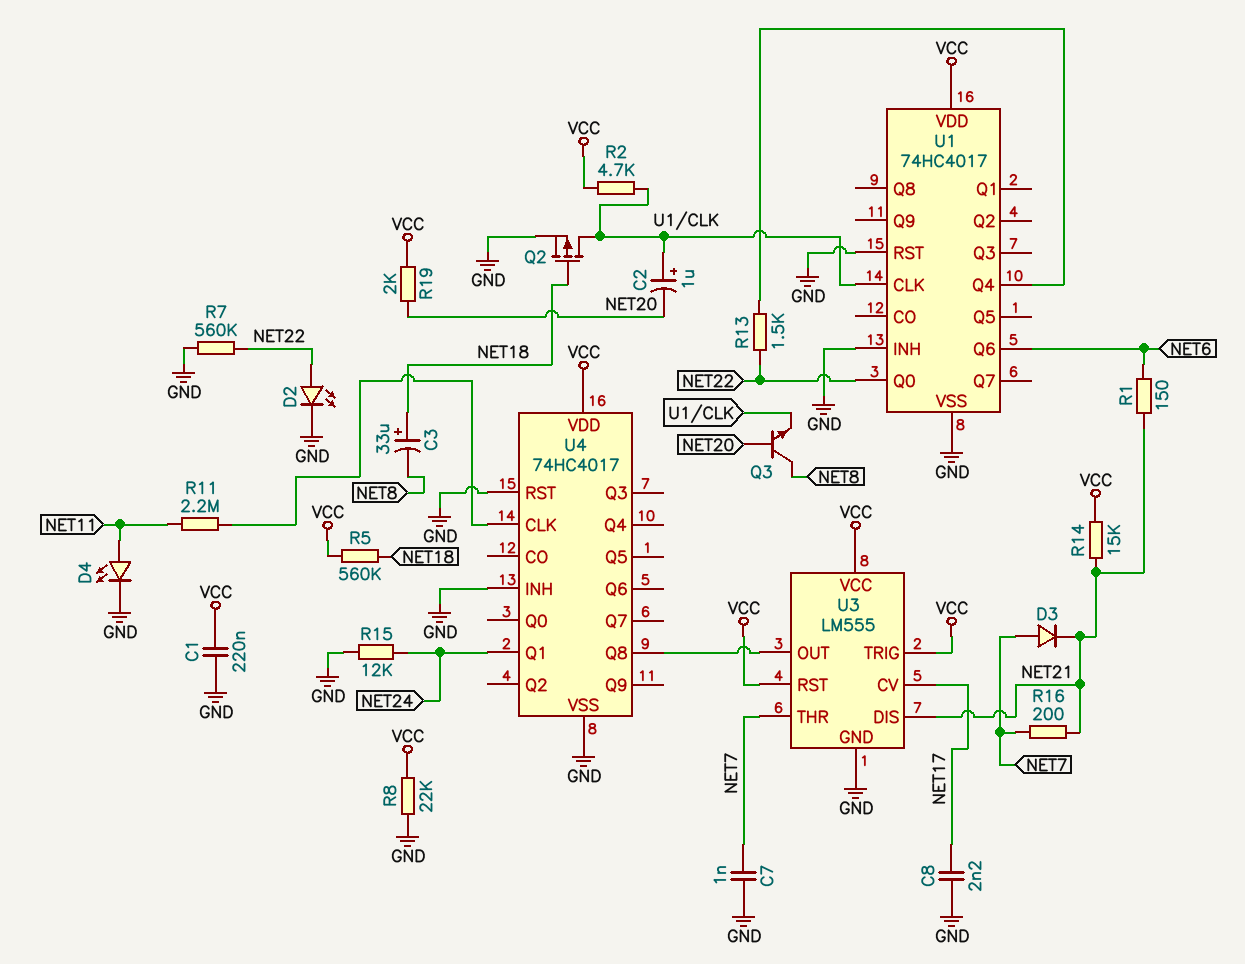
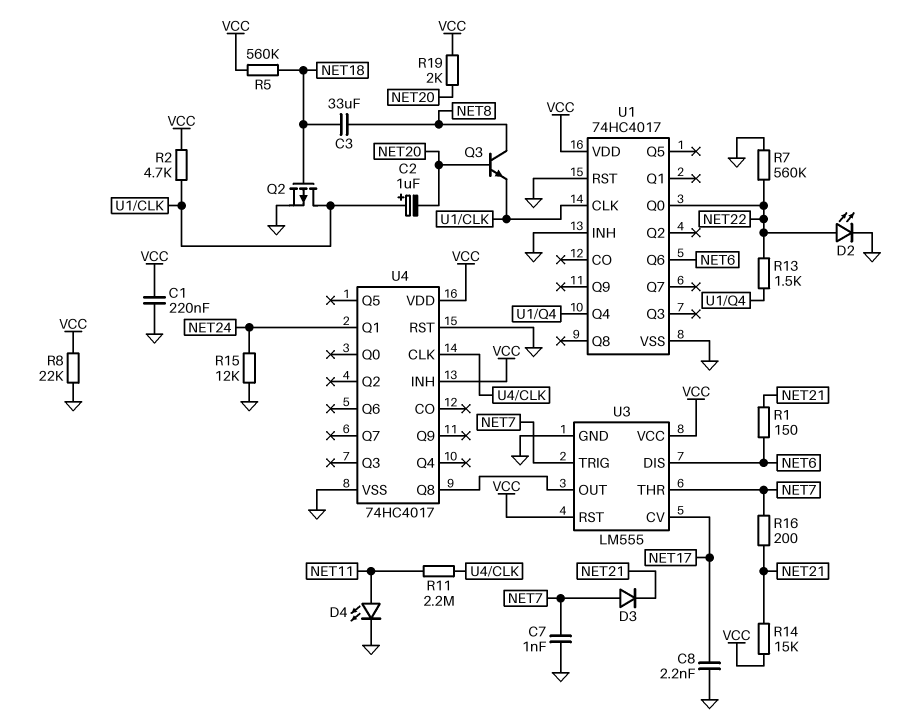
C3: 33uF (plus NET18, minus NET8) -> 33uF (NET8, NET18)
U3 pin DIS: NET21 -> NET6
U3 pin TRIG: VCC -> NET7
U4 pin INH: GND -> VCC

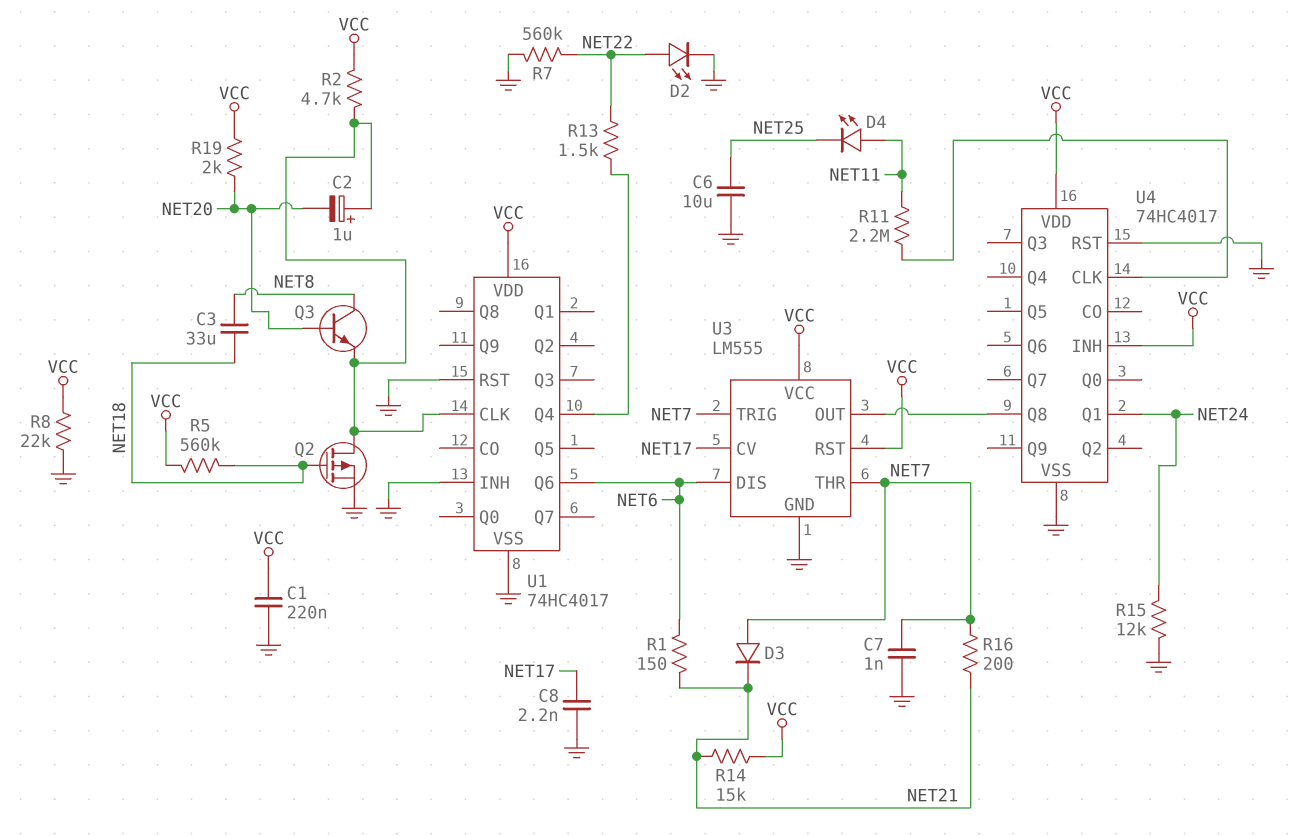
C6: none -> 10uF (GND, NET25)
D4: LED (A NET11, K GND) -> LED (A NET11, K NET25)
U1 pin Q0: NET22 -> none

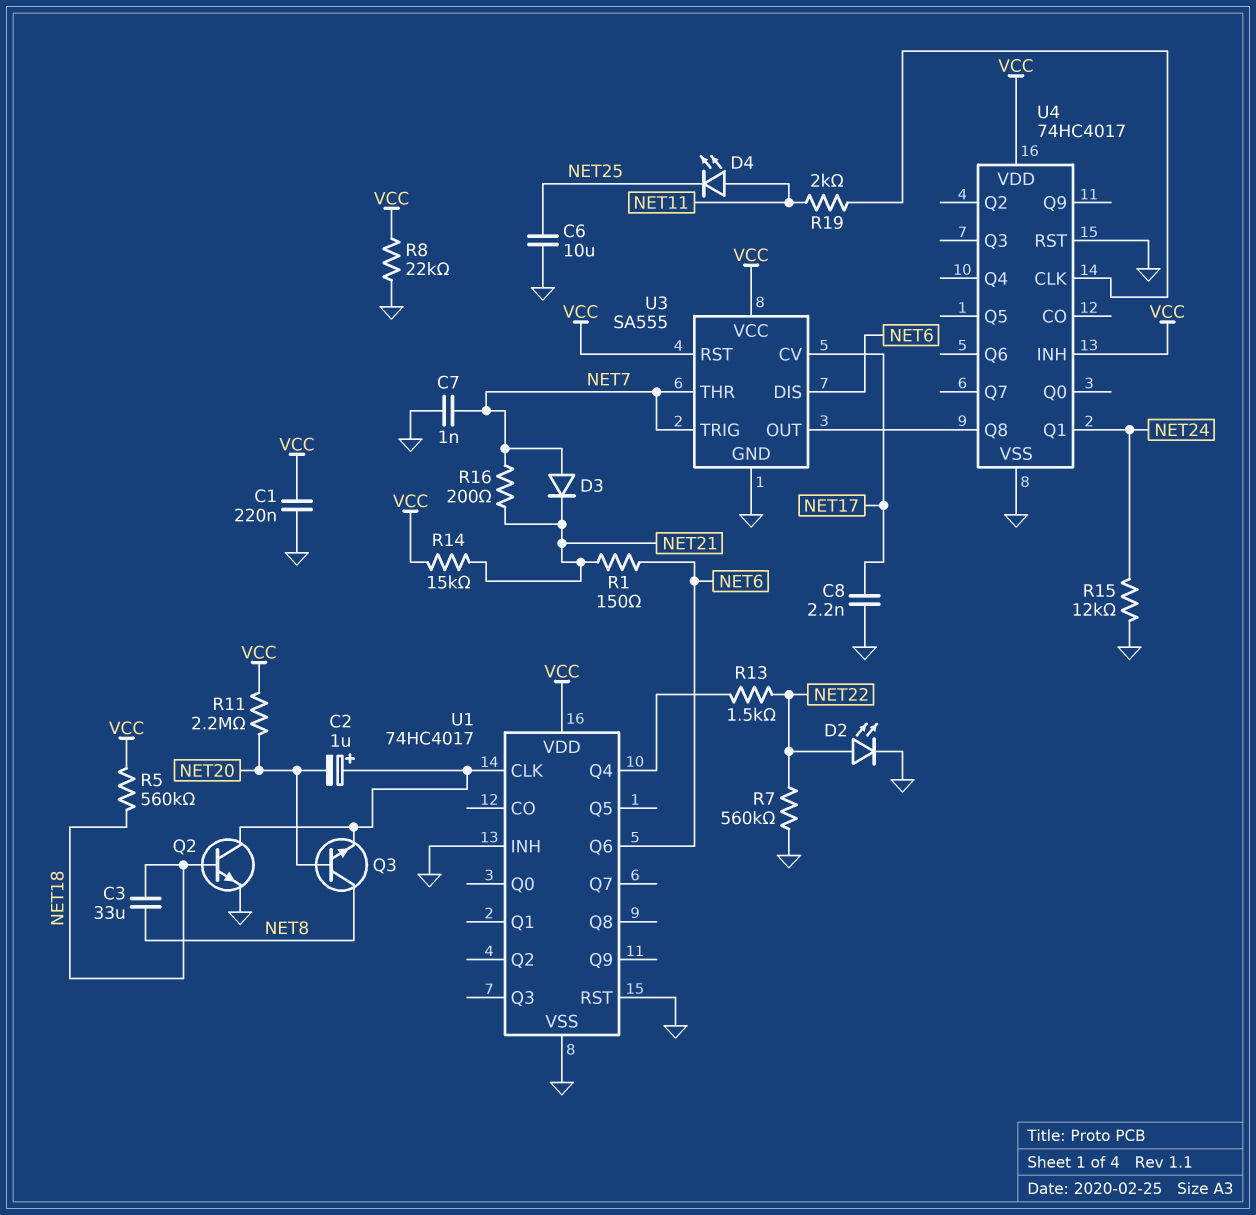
Q2: PMOS (G NET18, D U1/CLK, S GND) -> NPN (B NET18, C U1/CLK, E GND)
R2: 4.7k (U1/CLK, VCC) -> none
R11: 2.2M (NET11, U4/CLK) -> 2.2M (NET20, VCC)
R19: 2k (NET20, VCC) -> 2k (NET11, U4/CLK)
U3: LM555 -> SA555

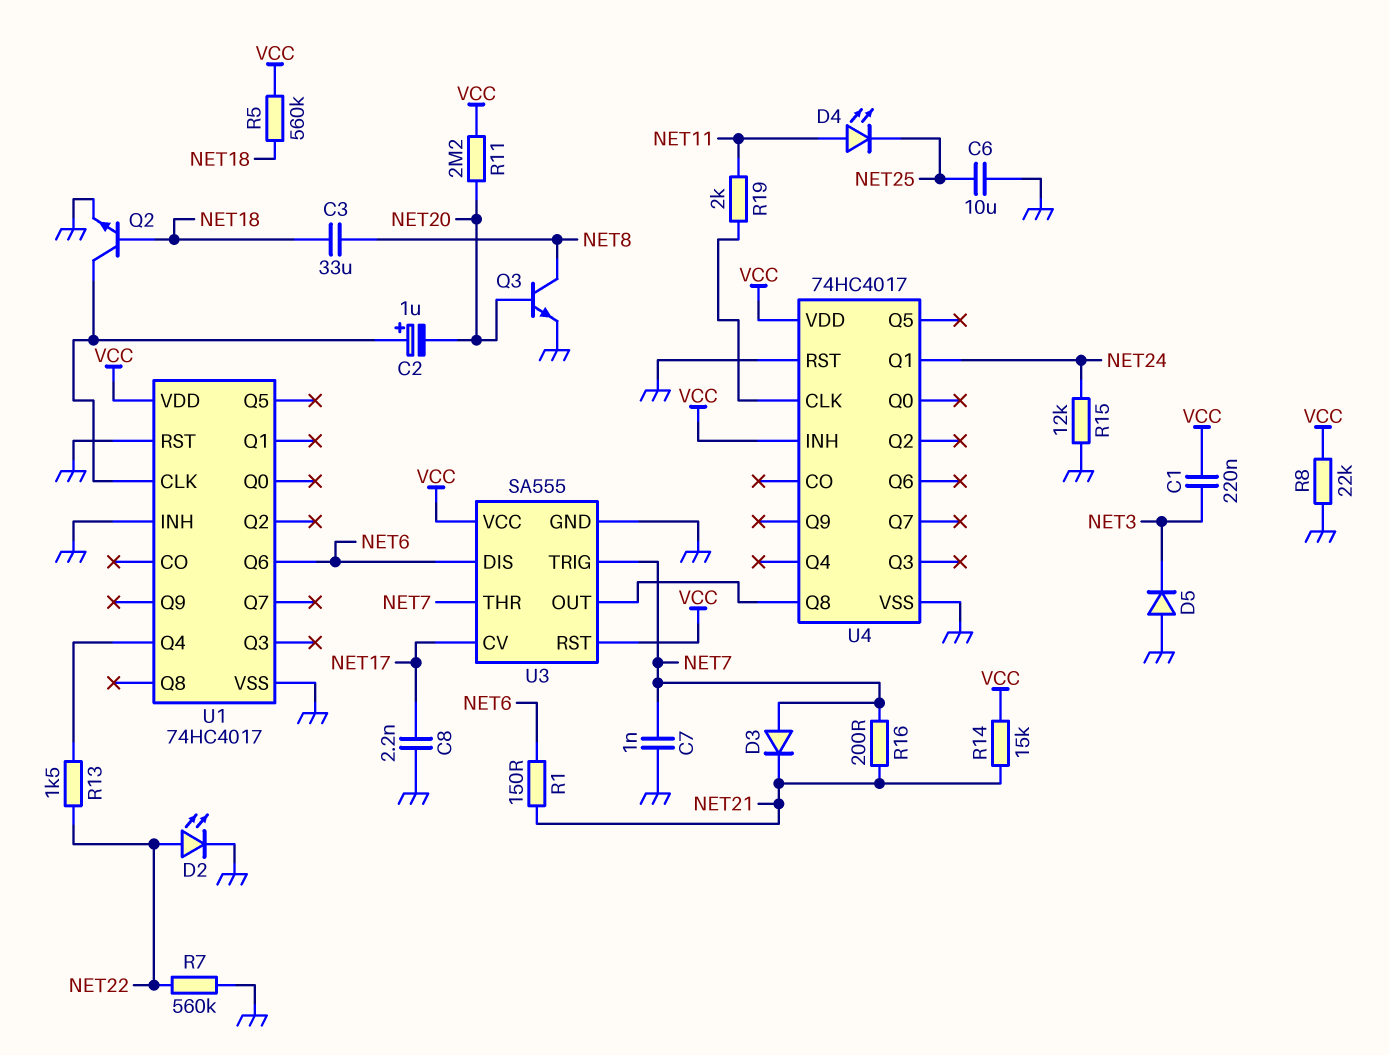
C1: 220nF (GND, VCC) -> 220nF (NET3, VCC)
D5: none -> diode (A GND, K NET3)
Q3: NPN (B NET20, C NET8, E U1/CLK) -> NPN (B NET20, C NET8, E GND)

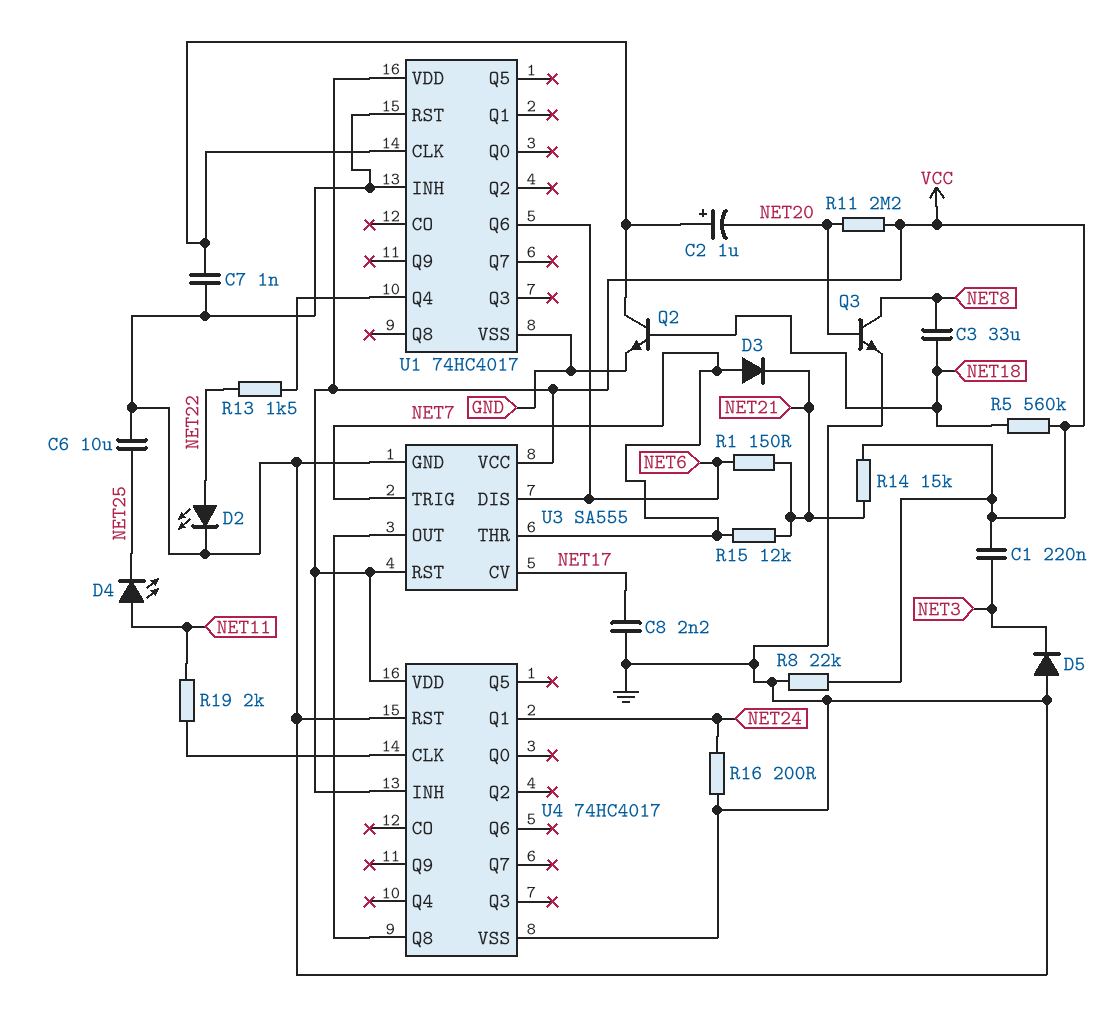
C7: 1nF (GND, NET7) -> 1nF (GND, U1/CLK)
R7: 560k (GND, NET22) -> none
R15: 12k (GND, NET24) -> 12k (NET7, NET21)
R16: 200 (NET7, NET21) -> 200 (GND, NET24)

